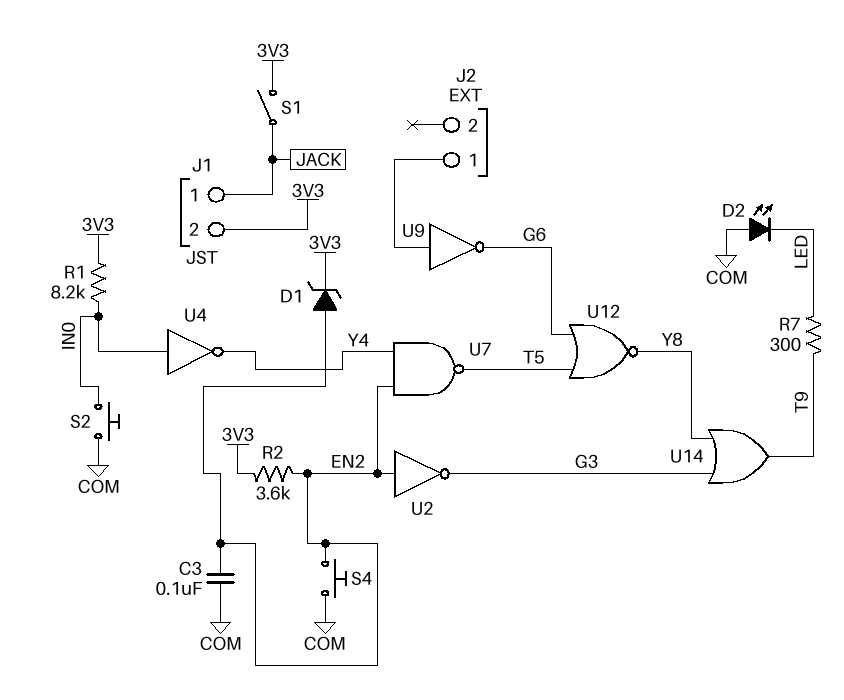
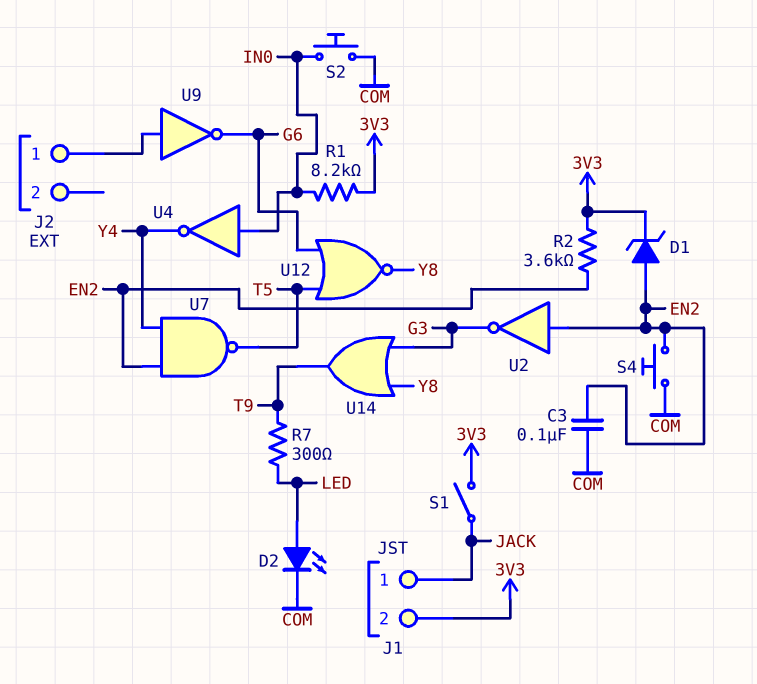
D2: LED (A COM, K LED) -> LED (A LED, K COM)

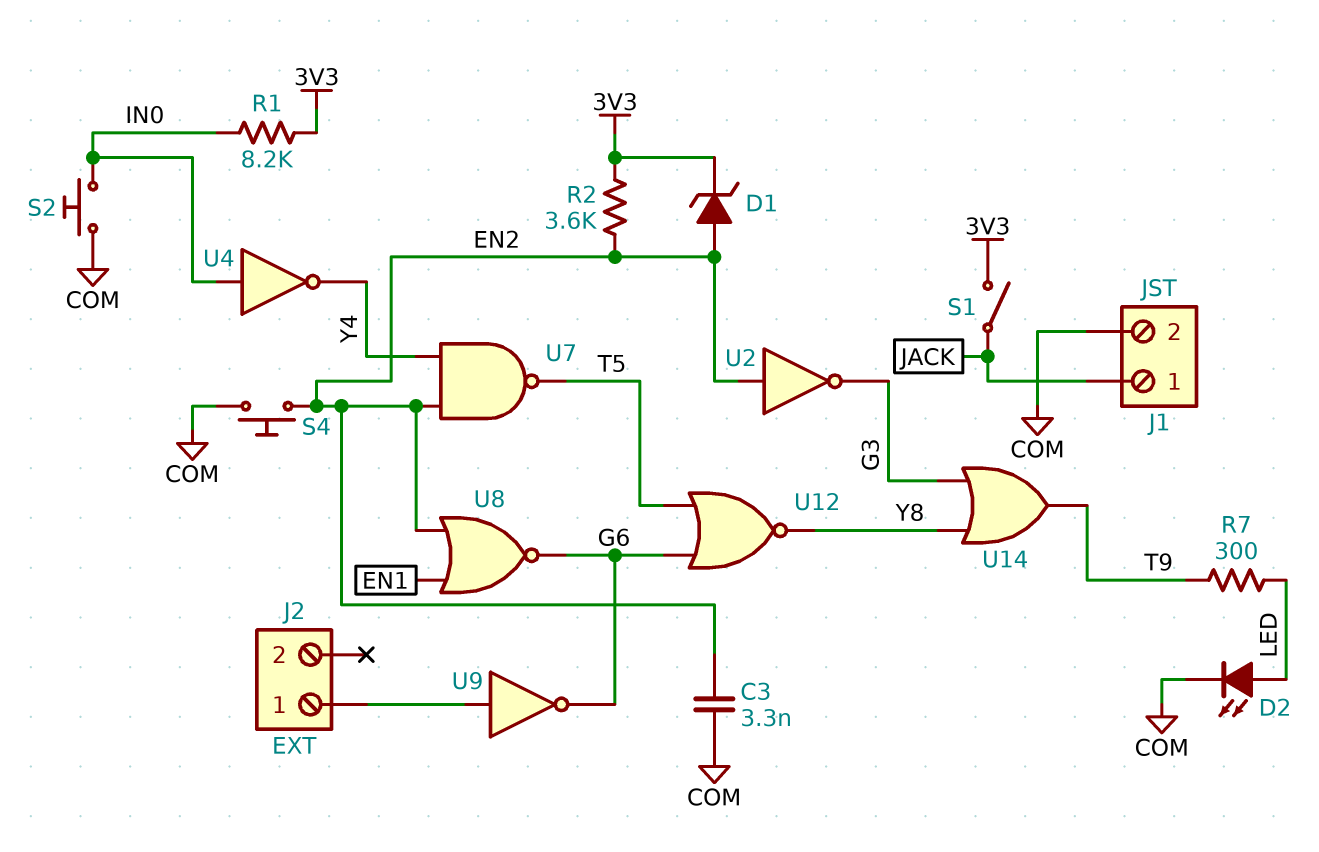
C3: 100nF (COM, EN2) -> 3.3nF (COM, EN2)
J1 pin 2: 3V3 -> COM
U8: none -> NOR (in EN1, in EN2, out G6)

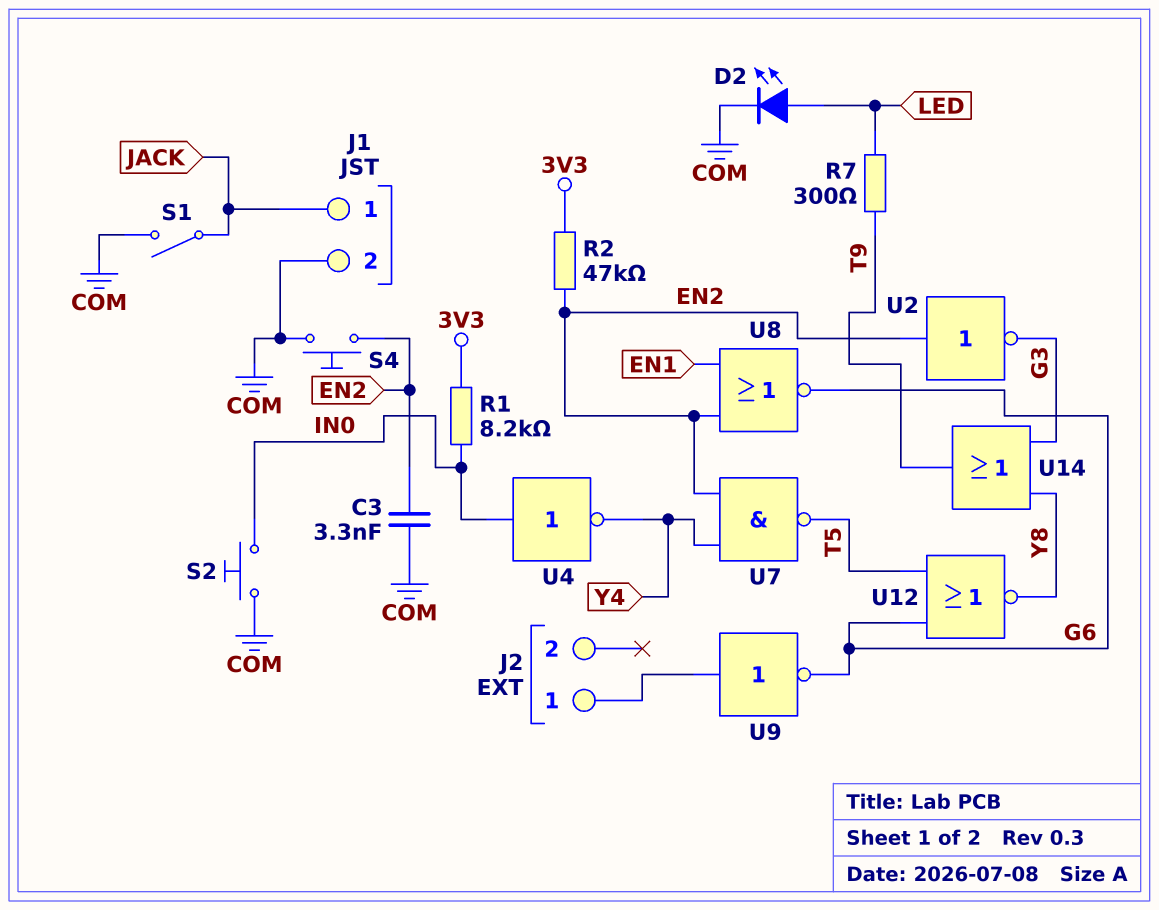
D1: zener (A EN2, K 3V3) -> none
R2: 3.6k (3V3, EN2) -> 47k (3V3, EN2)
S1: switch (3V3, JACK) -> switch (COM, JACK)

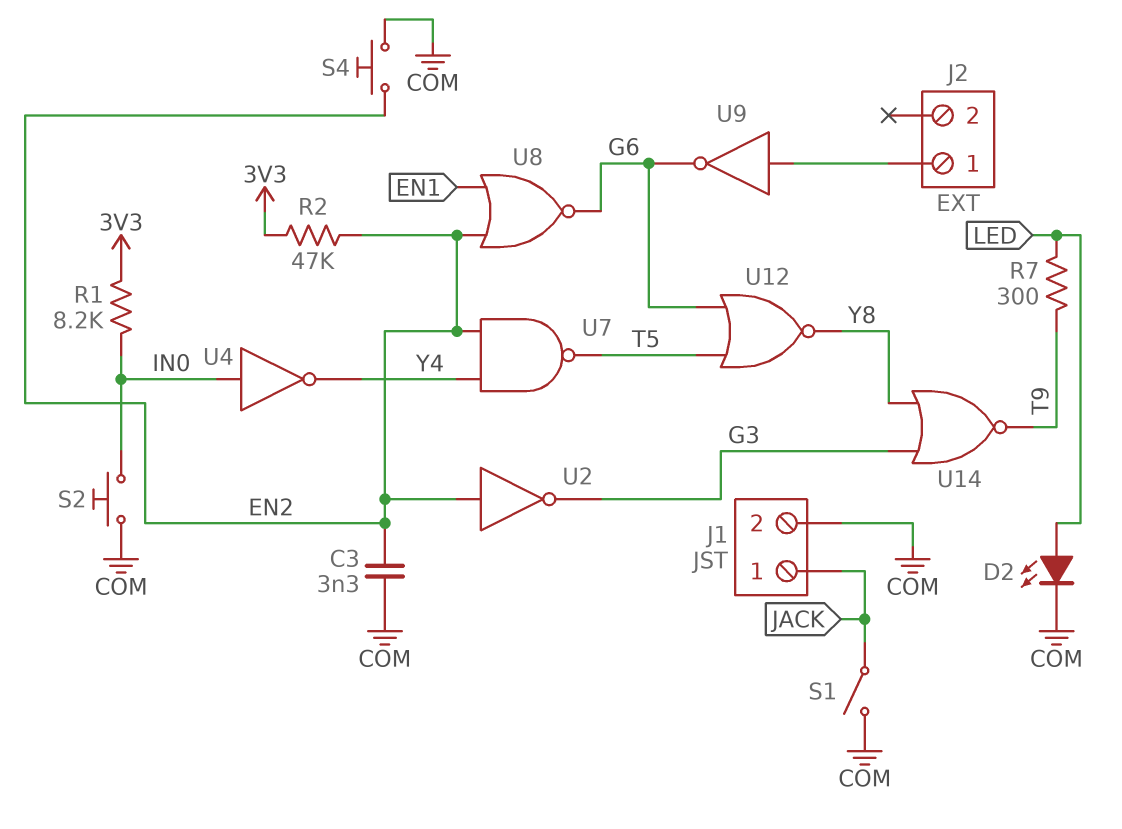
U14: OR (in G3, in Y8, out T9) -> NOR (in G3, in Y8, out T9)

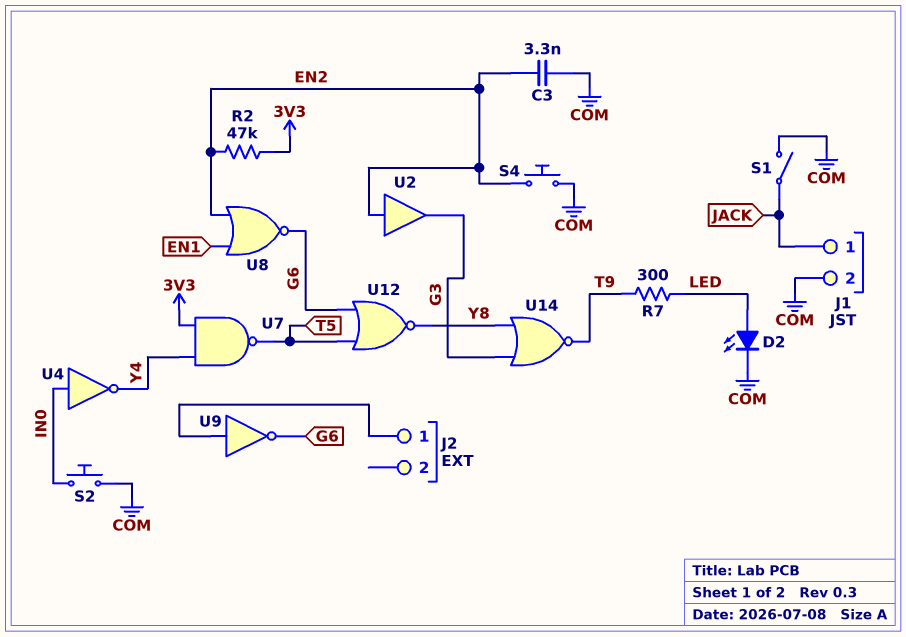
R1: 8.2k (3V3, IN0) -> none
U2: NOT (in EN2, out G3) -> buffer (in EN2, out G3)
U7: NAND (in EN2, in Y4, out T5) -> NAND (in 3V3, in Y4, out T5)

